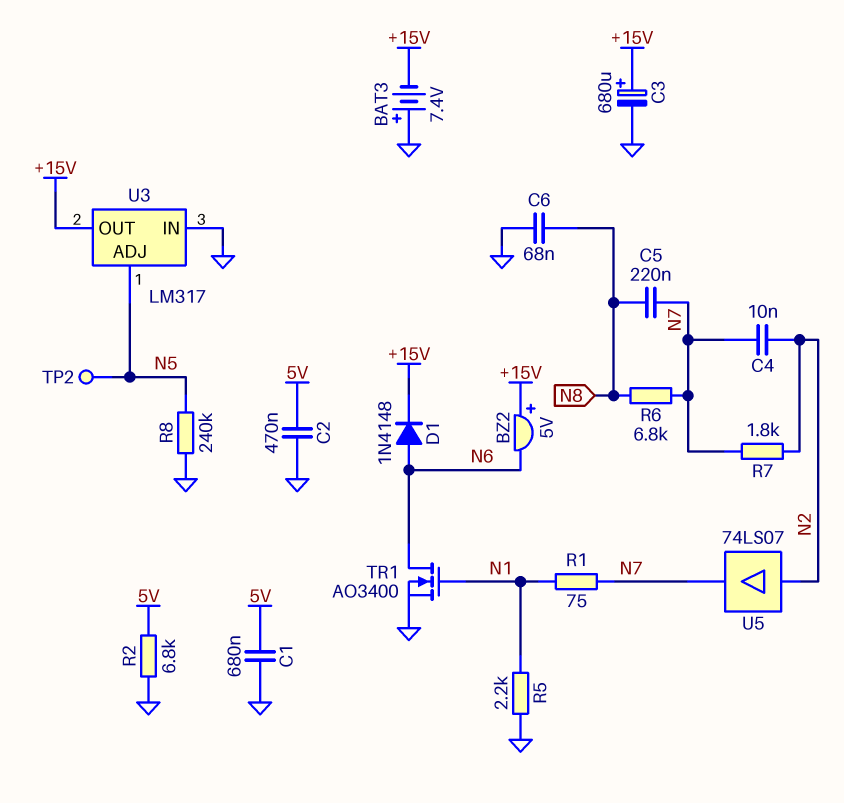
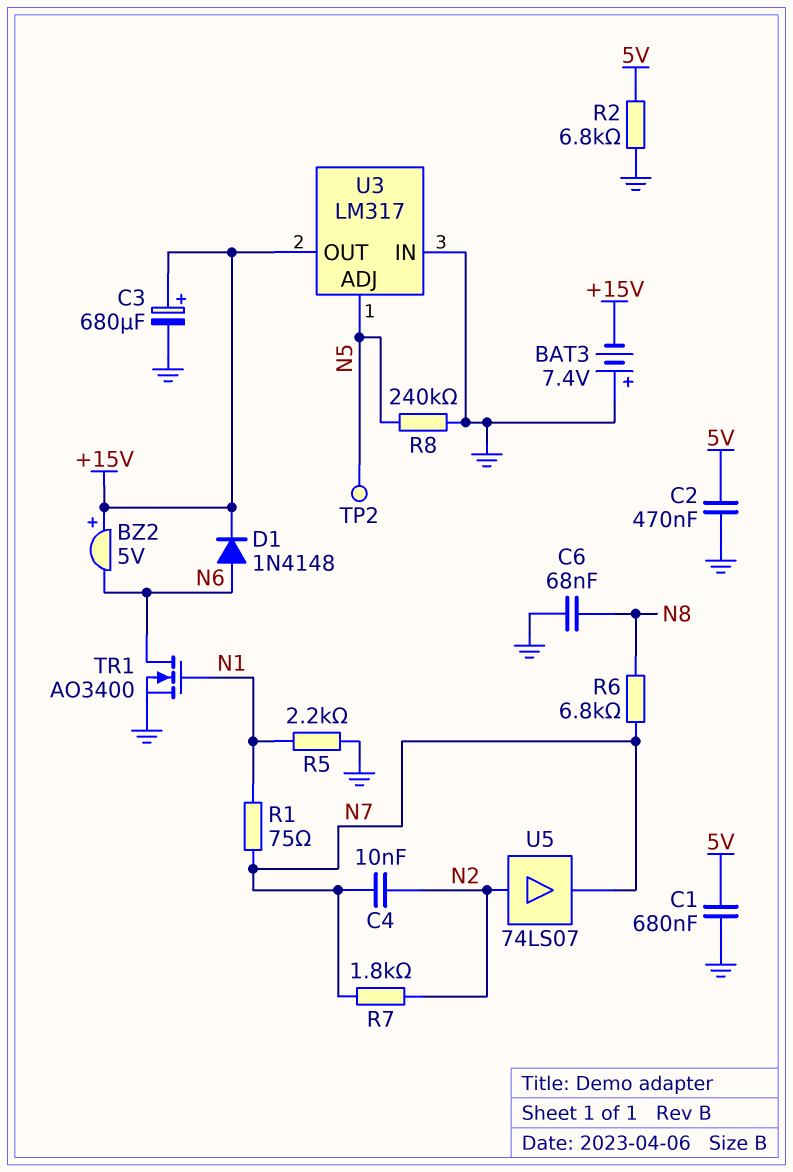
C5: 220nF (N7, N8) -> none

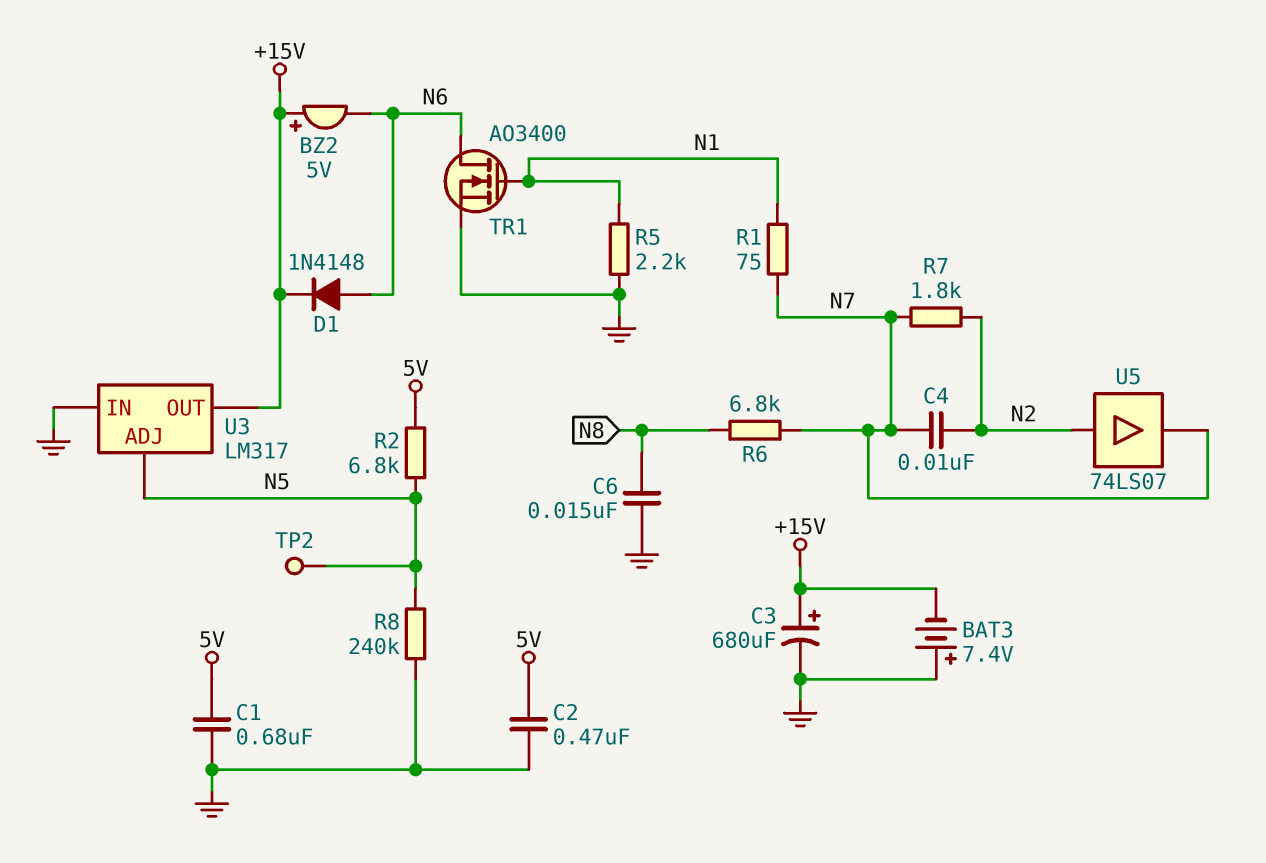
C6: 68nF (GND, N8) -> 15nF (GND, N8)
R2: 6.8k (5V, GND) -> 6.8k (5V, N5)

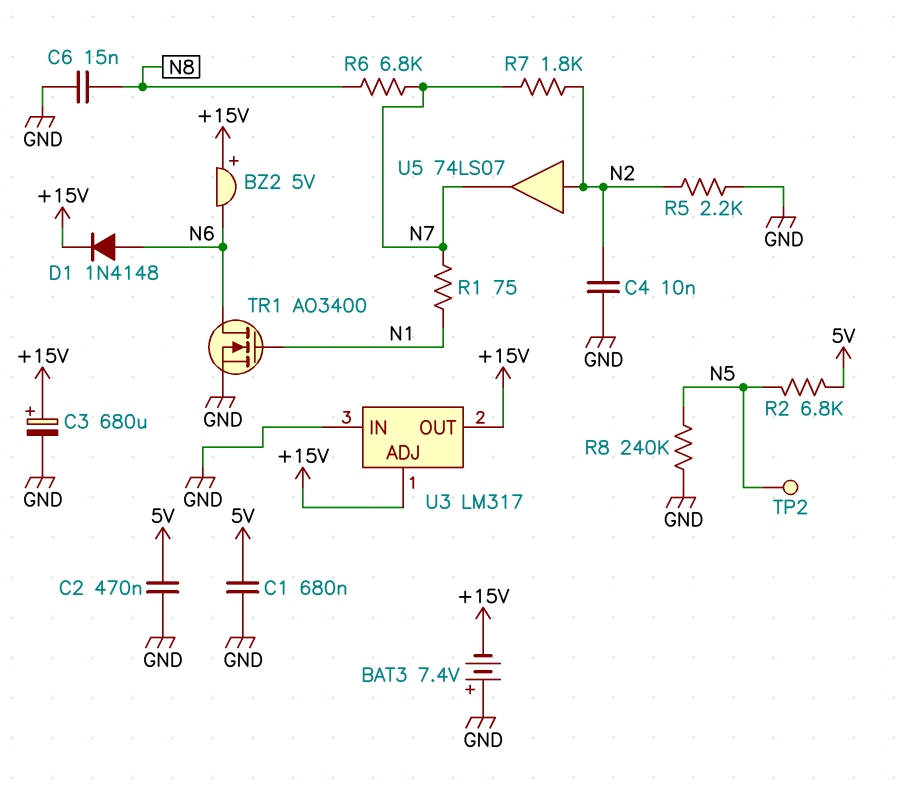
C4: 10nF (N2, N7) -> 10nF (GND, N2)
R5: 2.2k (GND, N1) -> 2.2k (GND, N2)
U3 pin ADJ: N5 -> +15V

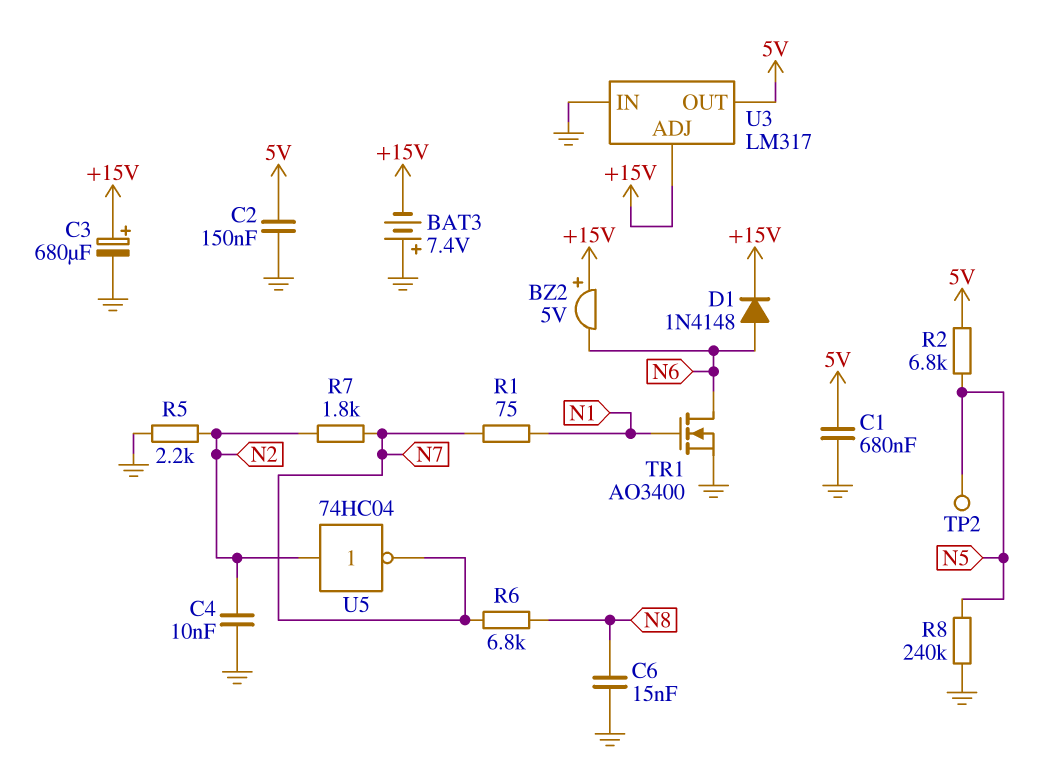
C2: 470nF (5V, GND) -> 150nF (5V, GND)
U3 pin OUT: +15V -> 5V
U5: buffer 74LS07 (in N2, out N7) -> NOT 74HC04 (in N2, out N7)

